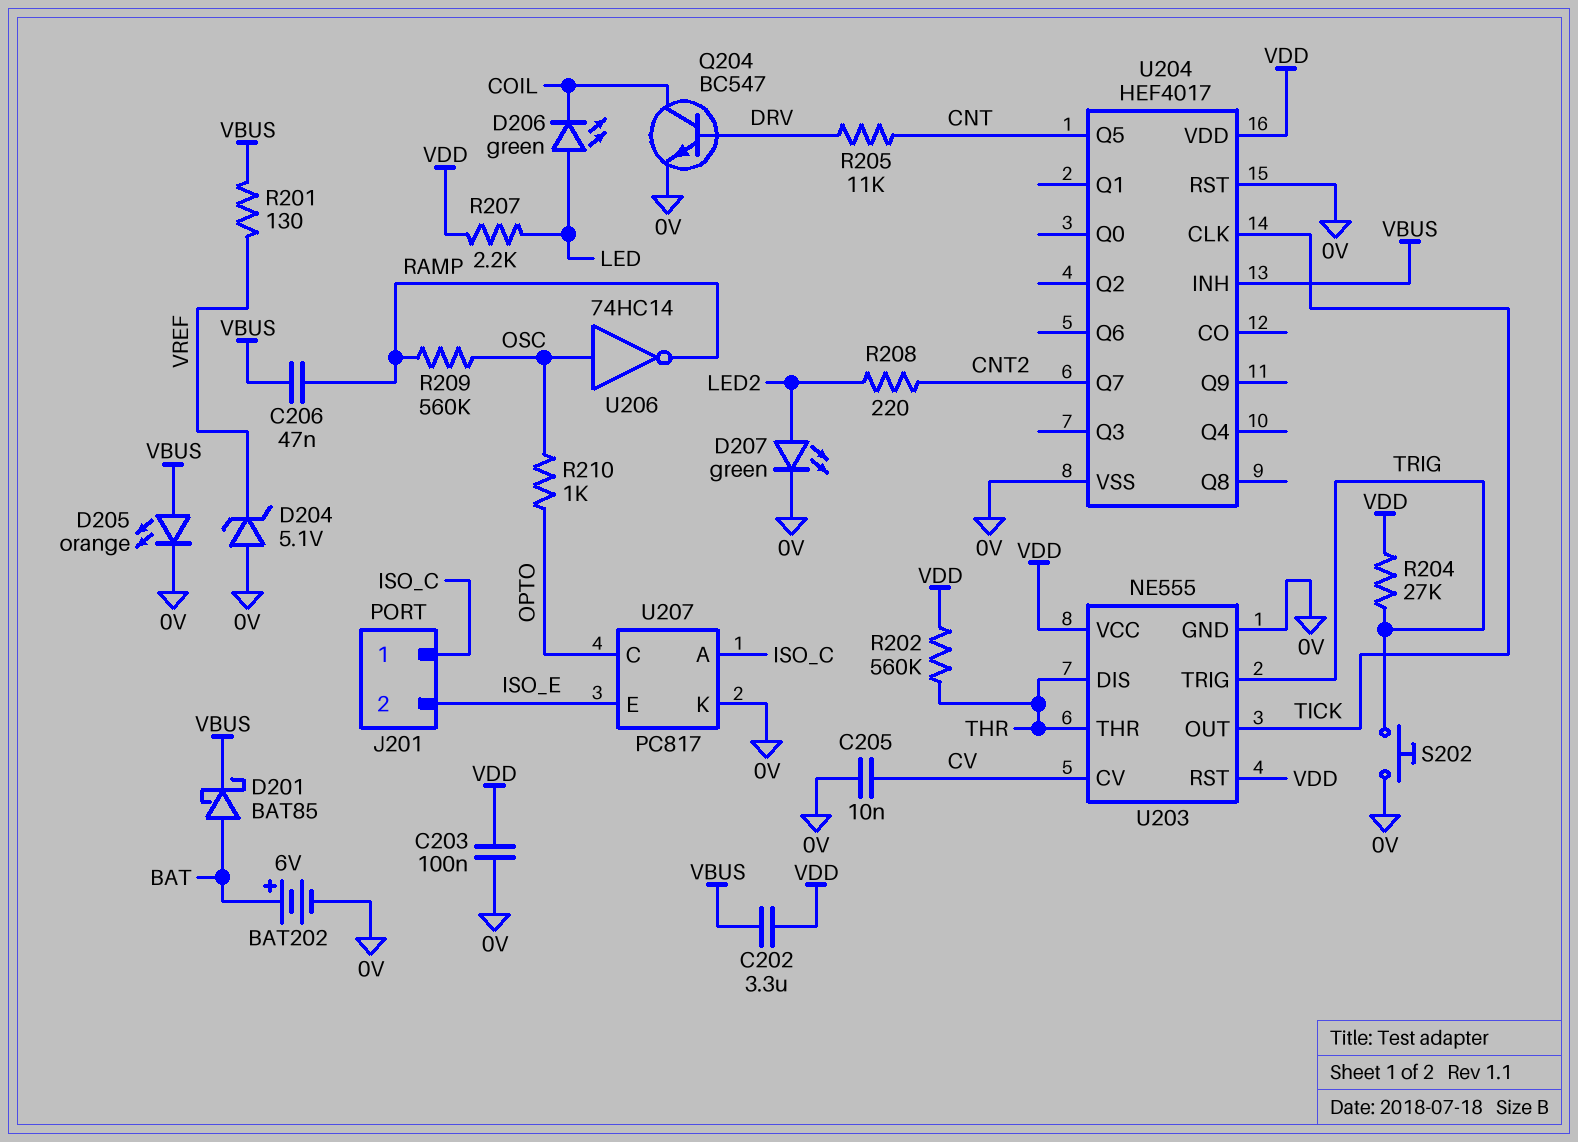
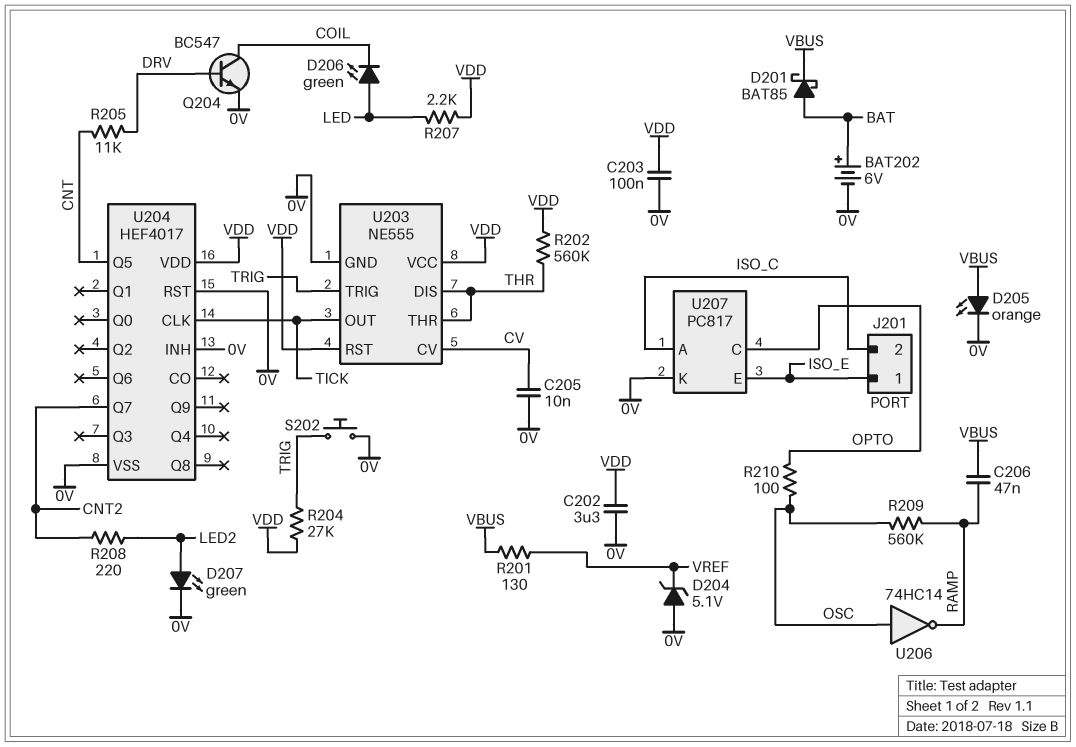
C202: 3.3uF (VBUS, VDD) -> 3.3uF (0V, VDD)
J201 pin 1: ISO_C -> ISO_E
J201 pin 2: ISO_E -> ISO_C
R210: 1k (OPTO, OSC) -> 100 (OPTO, OSC)
U204 pin INH: VBUS -> 0V

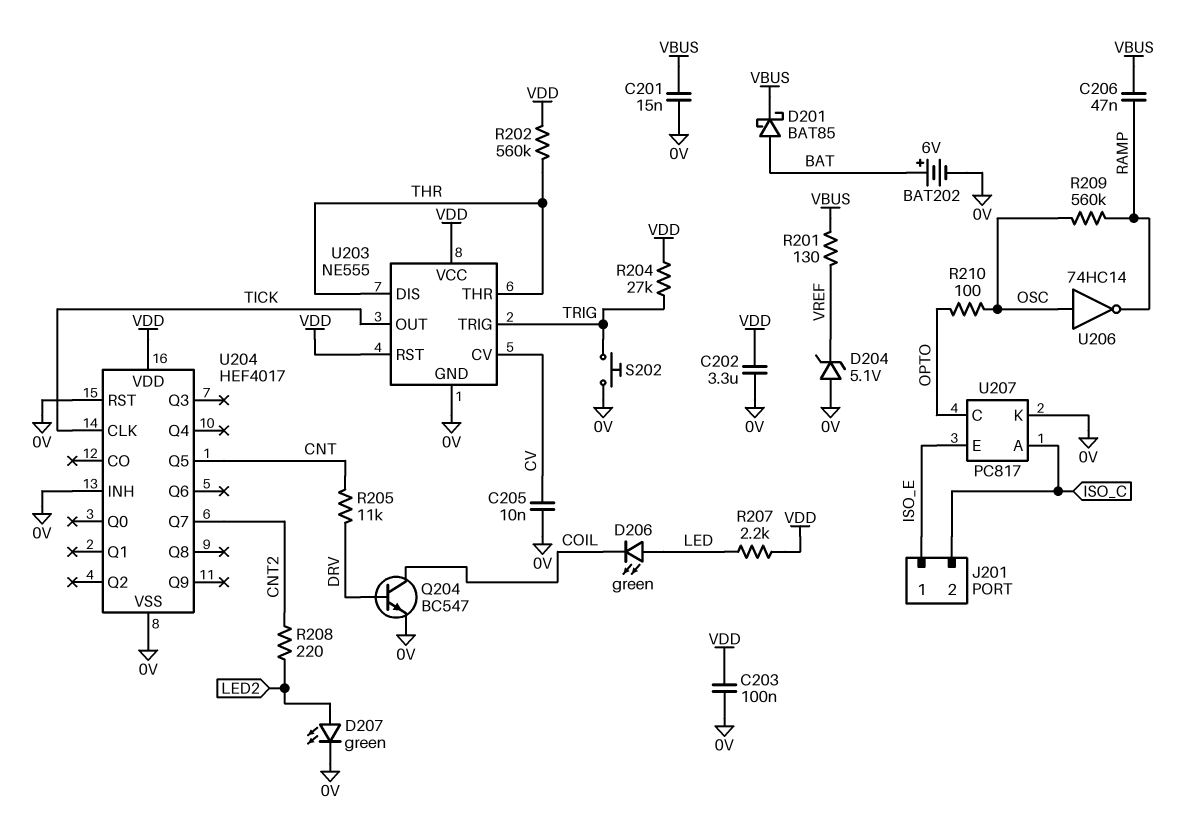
C201: none -> 15nF (0V, VBUS)
D205: LED orange (A VBUS, K 0V) -> none

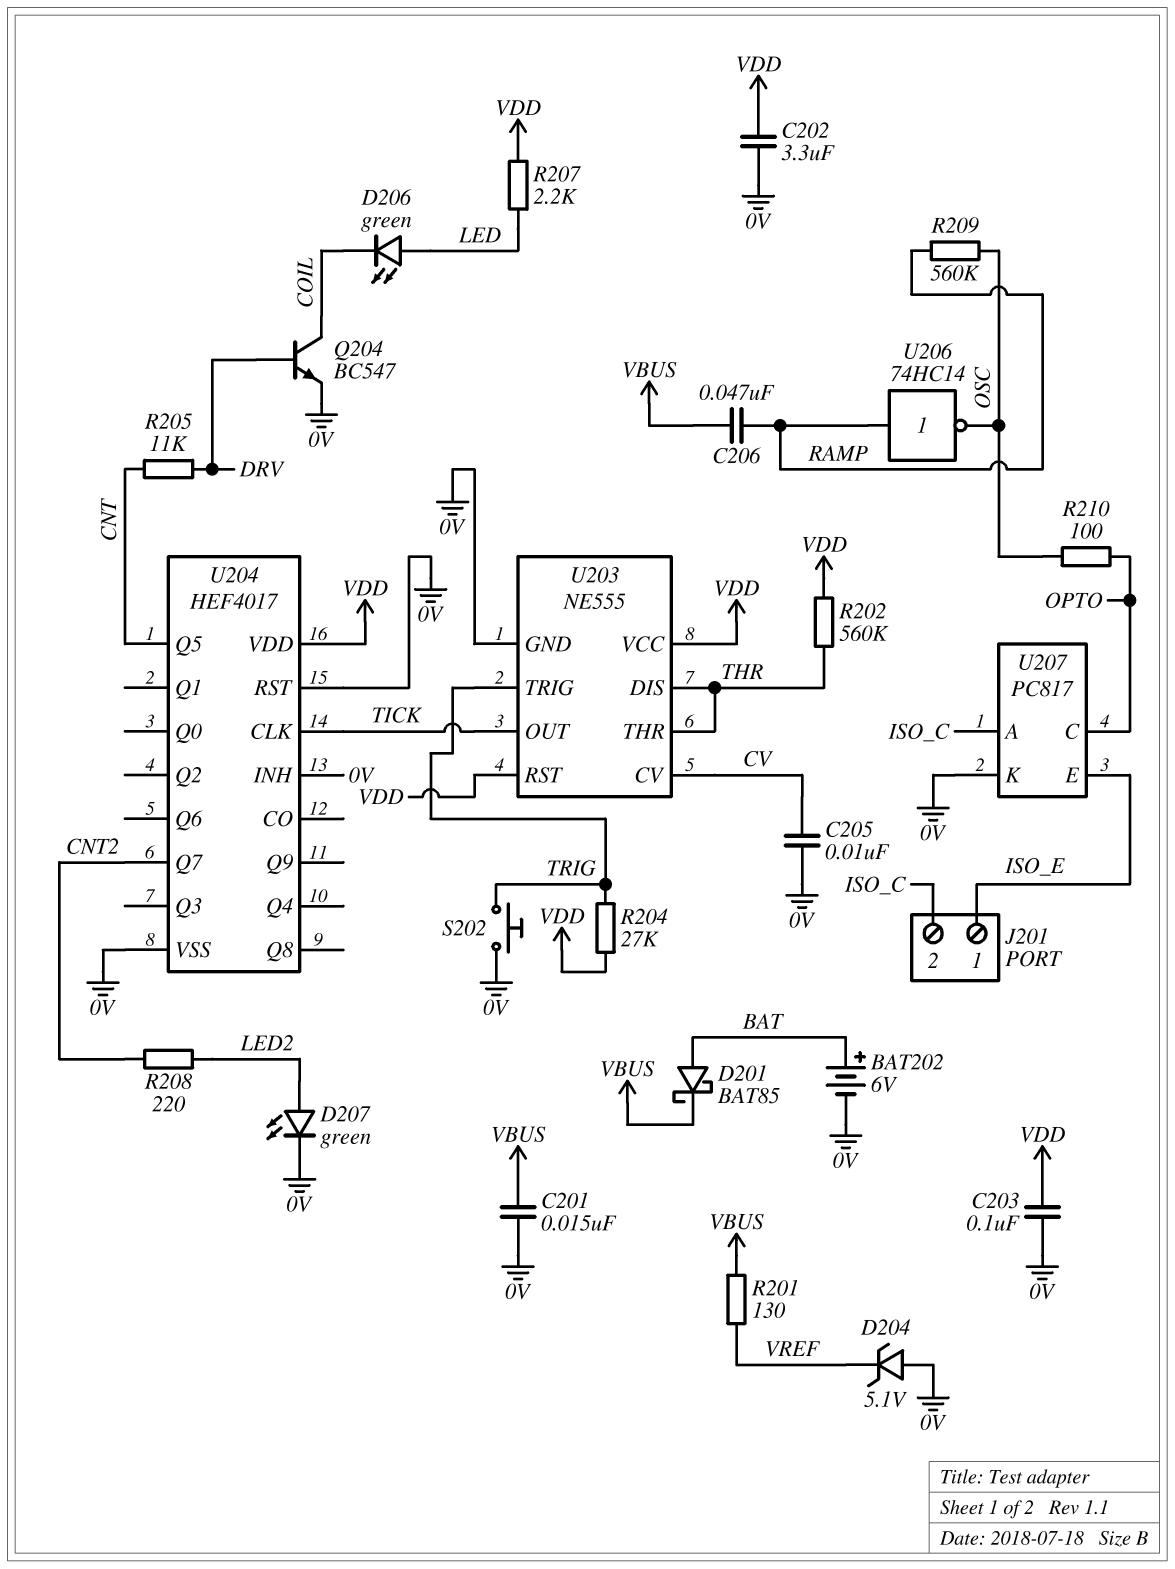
U206: NOT 74HC14 (in OSC, out RAMP) -> NOT 74HC14 (in RAMP, out OSC)

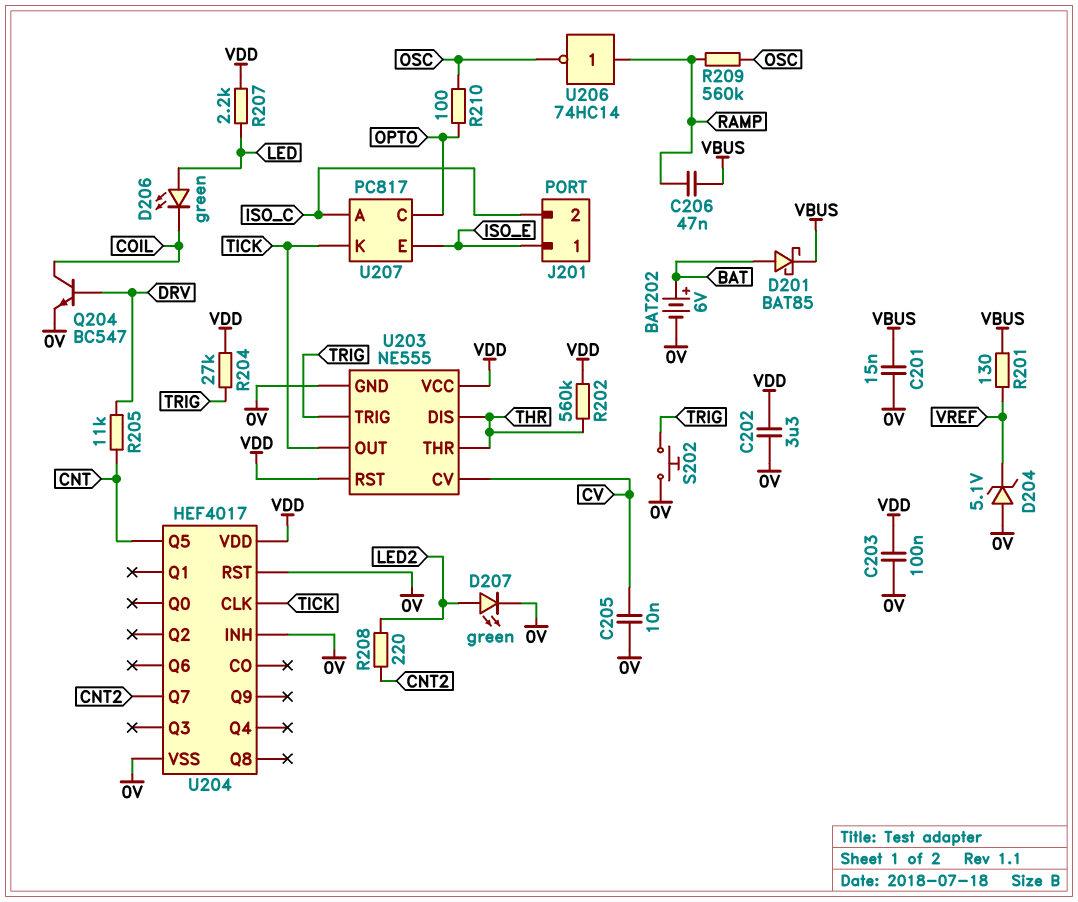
U207 pin K: 0V -> TICK

